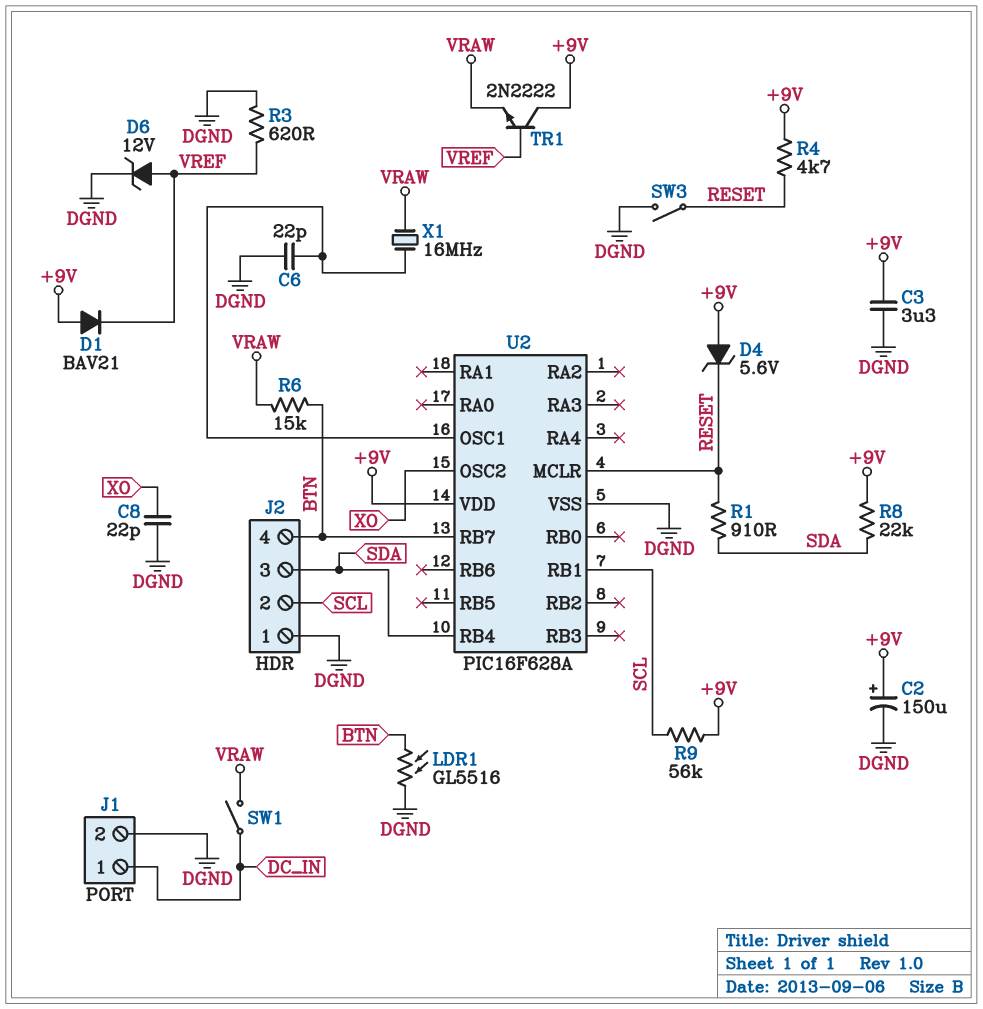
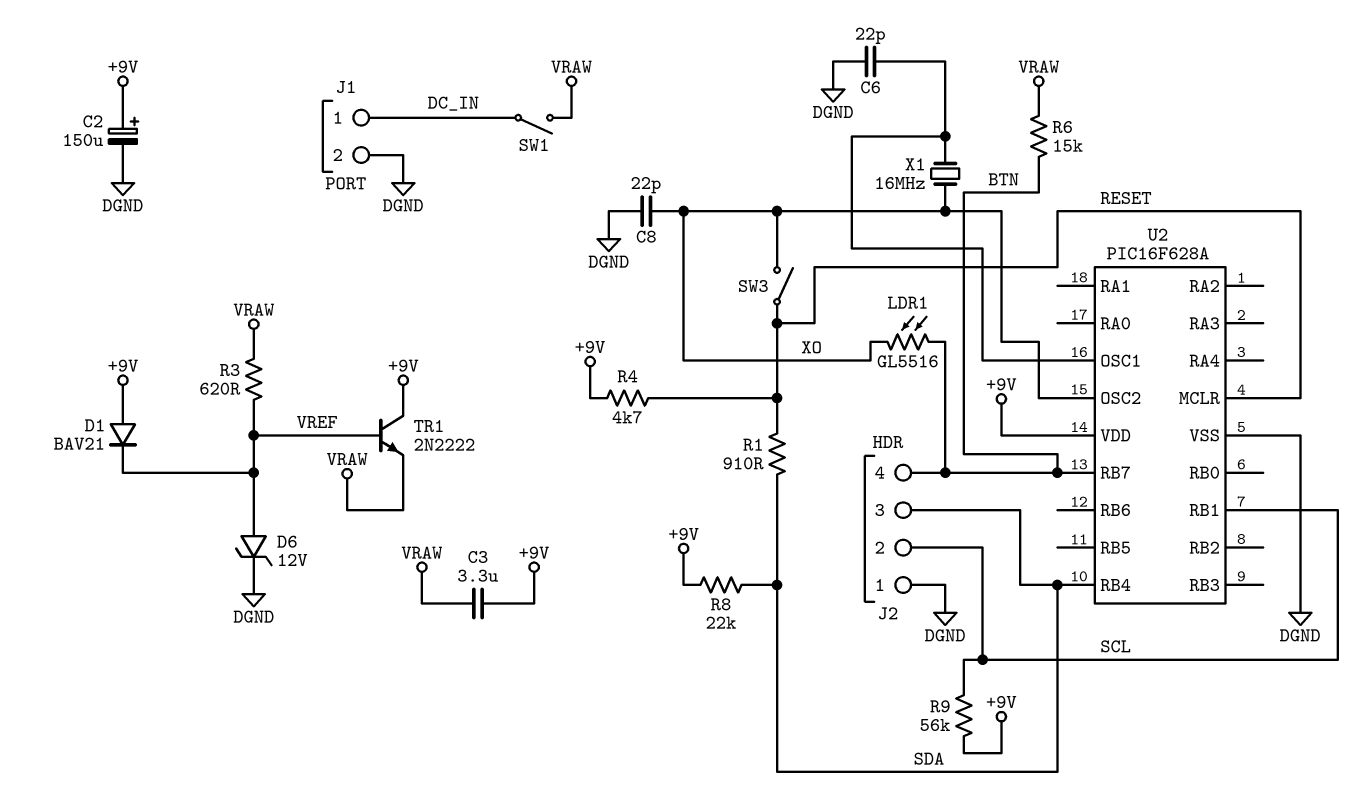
C3: 3.3uF (+9V, DGND) -> 3.3uF (+9V, VRAW)
D4: zener 5.6V (A +9V, K RESET) -> none
LDR1: GL5516 (BTN, DGND) -> GL5516 (BTN, XO)
R3: 620 (DGND, VREF) -> 620 (VRAW, VREF)
SW3: switch (DGND, RESET) -> switch (RESET, XO)
X1: 16MHz (U2/OSC1, VRAW) -> 16MHz (U2/OSC1, XO)

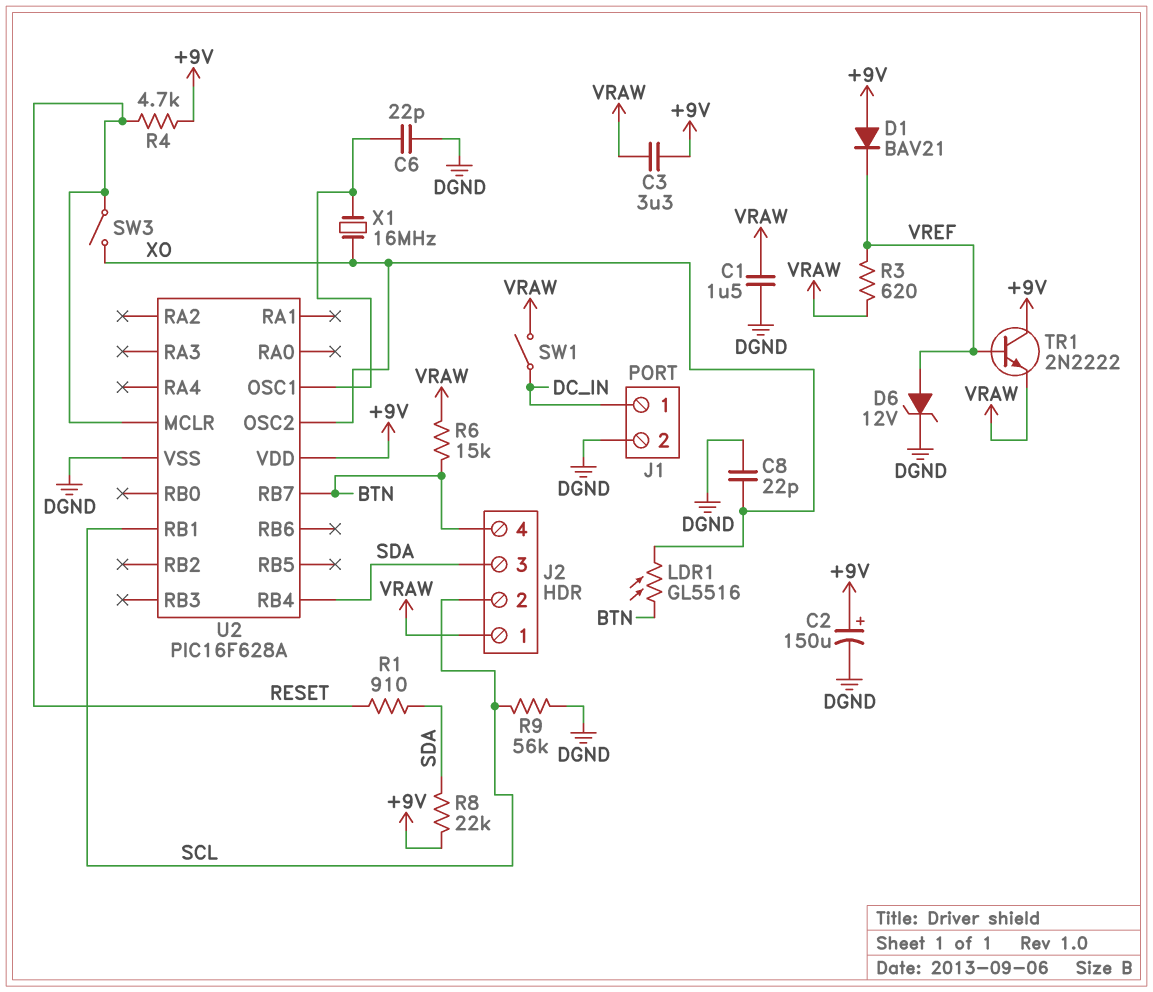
C1: none -> 1.5uF (DGND, VRAW)
J2 pin 1: DGND -> VRAW
R9: 56k (+9V, SCL) -> 56k (DGND, SCL)

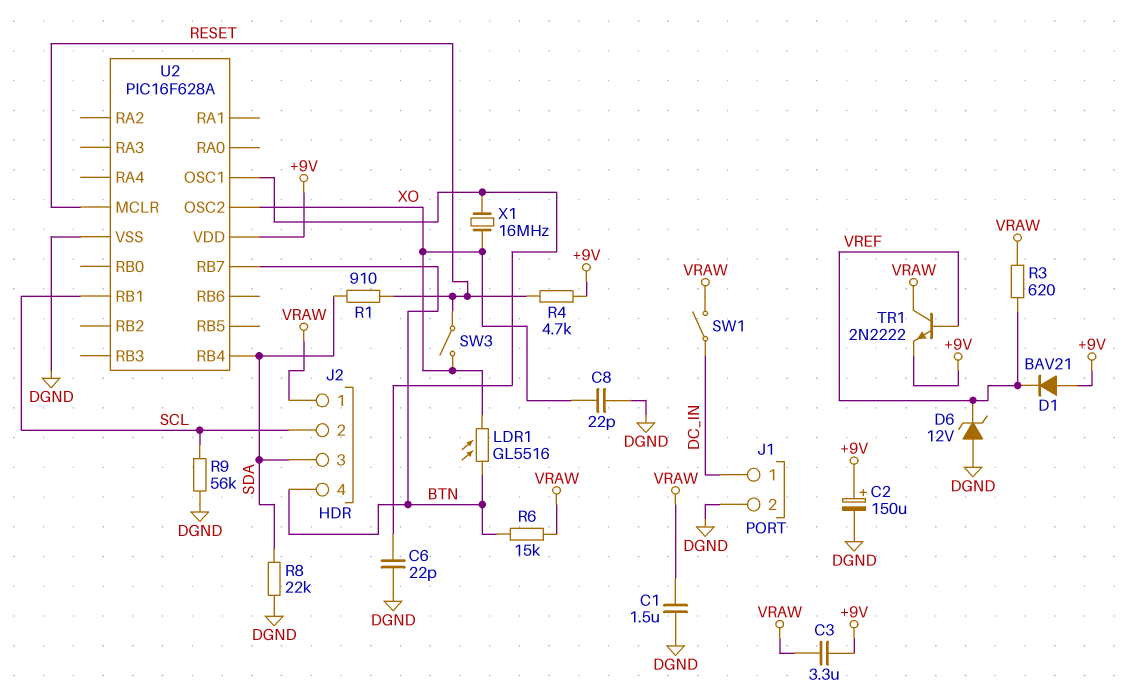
D6: zener 12V (A VREF, K DGND) -> zener 12V (A DGND, K VREF)
R8: 22k (+9V, SDA) -> 22k (DGND, SDA)
TR1: NPN 2N2222 (B VREF, C +9V, E VRAW) -> NPN 2N2222 (B VREF, C VRAW, E +9V)

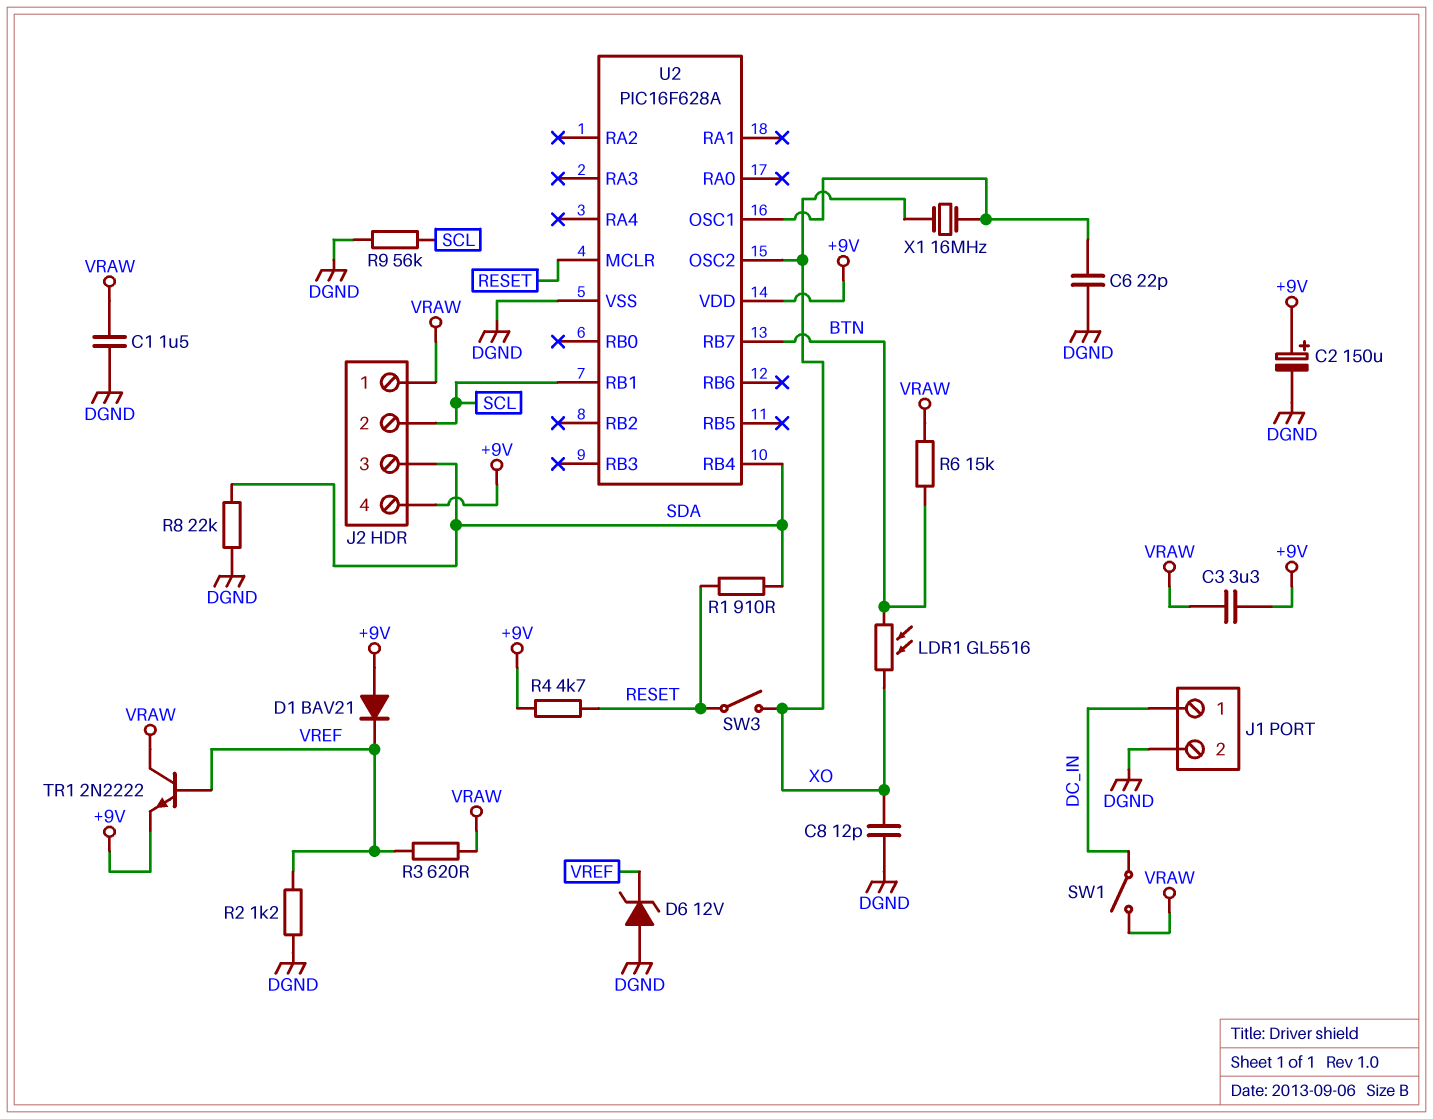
C8: 22pF (DGND, XO) -> 12pF (DGND, XO)
J2 pin 4: BTN -> +9V
R2: none -> 1.2k (DGND, VREF)

